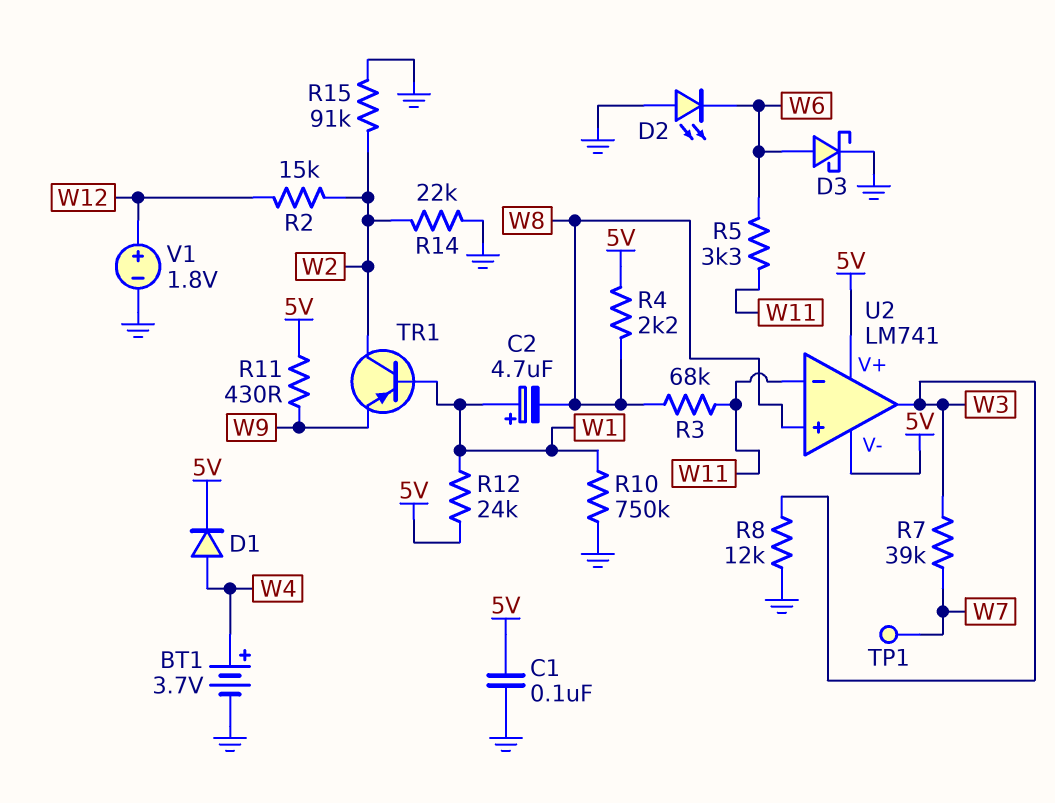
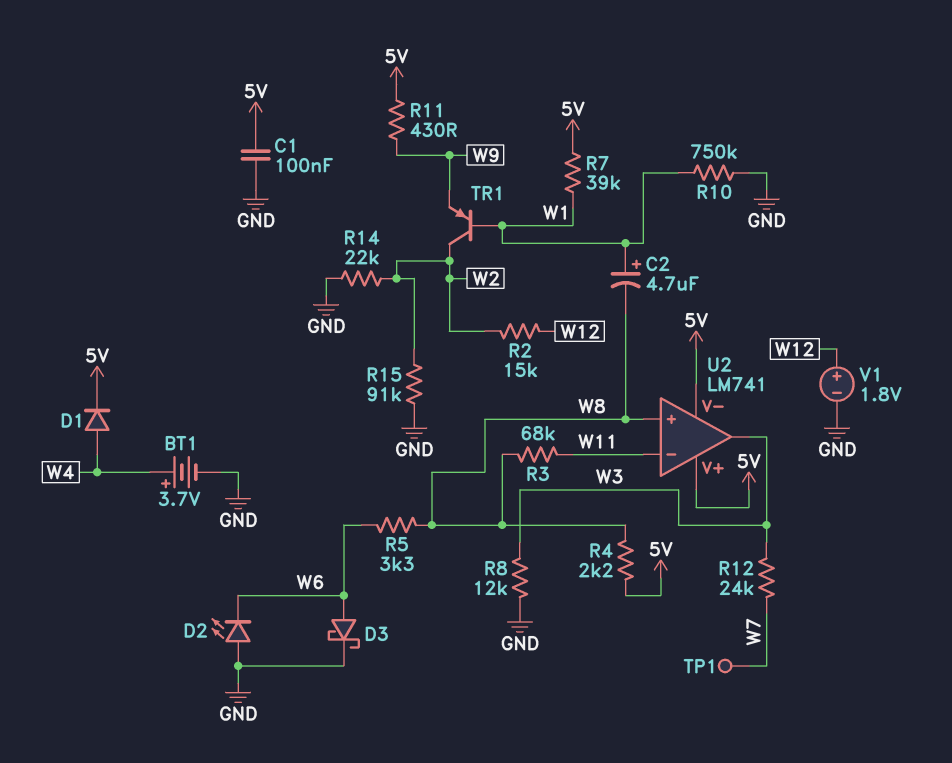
R5: 3.3k (W6, W11) -> 3.3k (W6, W8)
R7: 39k (W3, W7) -> 39k (5V, W1)
R12: 24k (5V, W1) -> 24k (W3, W7)

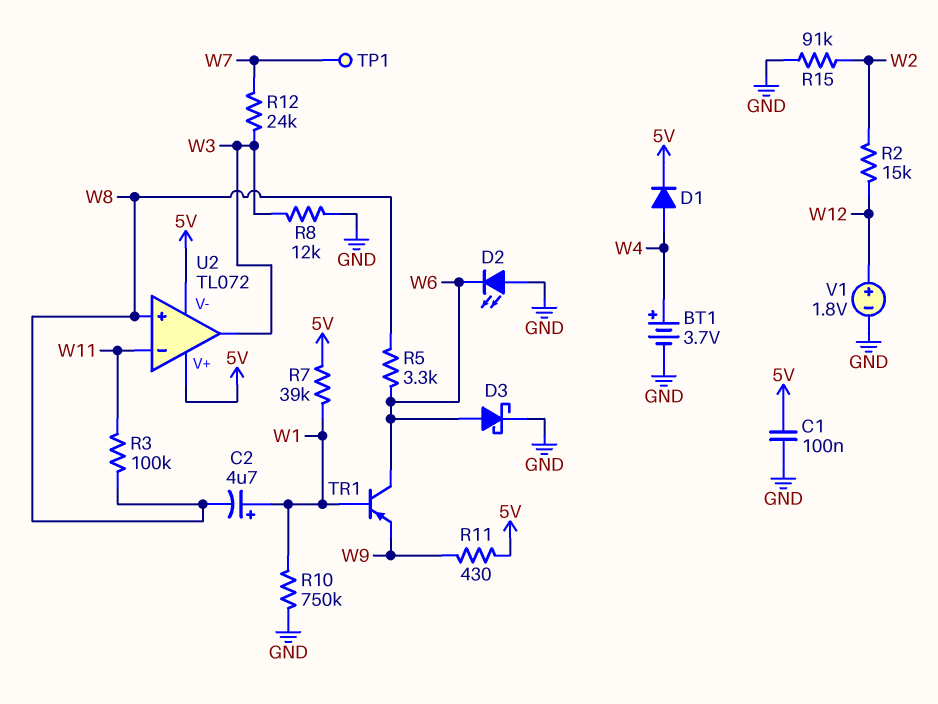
R3: 68k (W8, W11) -> 100k (W8, W11)
R4: 2.2k (5V, W8) -> none
R14: 22k (GND, W2) -> none
TR1: PNP (B W1, C W2, E W9) -> PNP (B W1, C W6, E W9)
U2: LM741 -> TL072

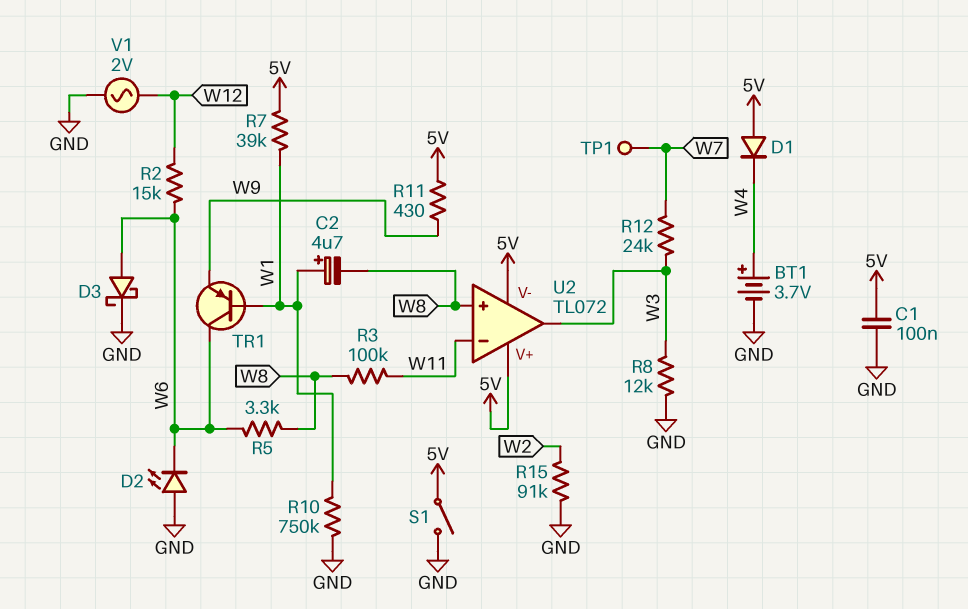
D1: diode (A W4, K 5V) -> diode (A 5V, K W4)
R2: 15k (W2, W12) -> 15k (W6, W12)
S1: none -> switch (5V, GND)
V1: 1.8V (plus W12, minus GND) -> AC 2V (GND, W12)

